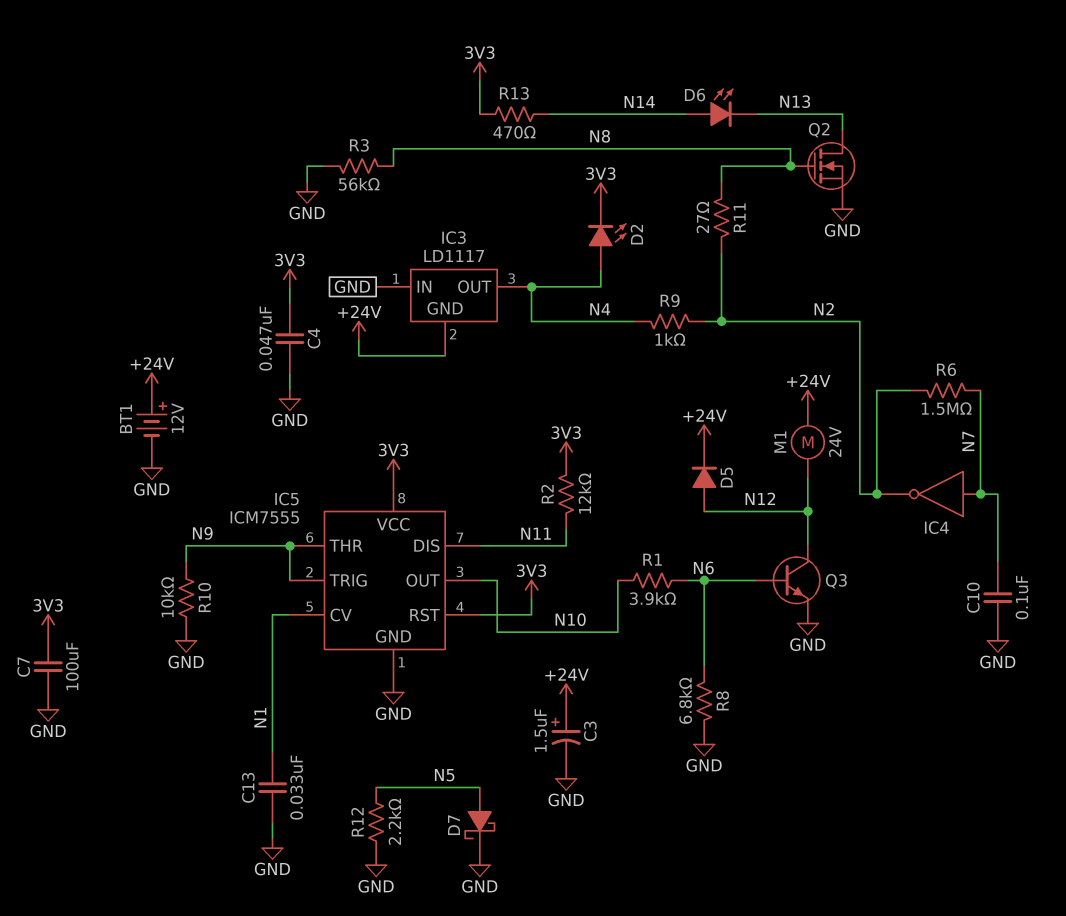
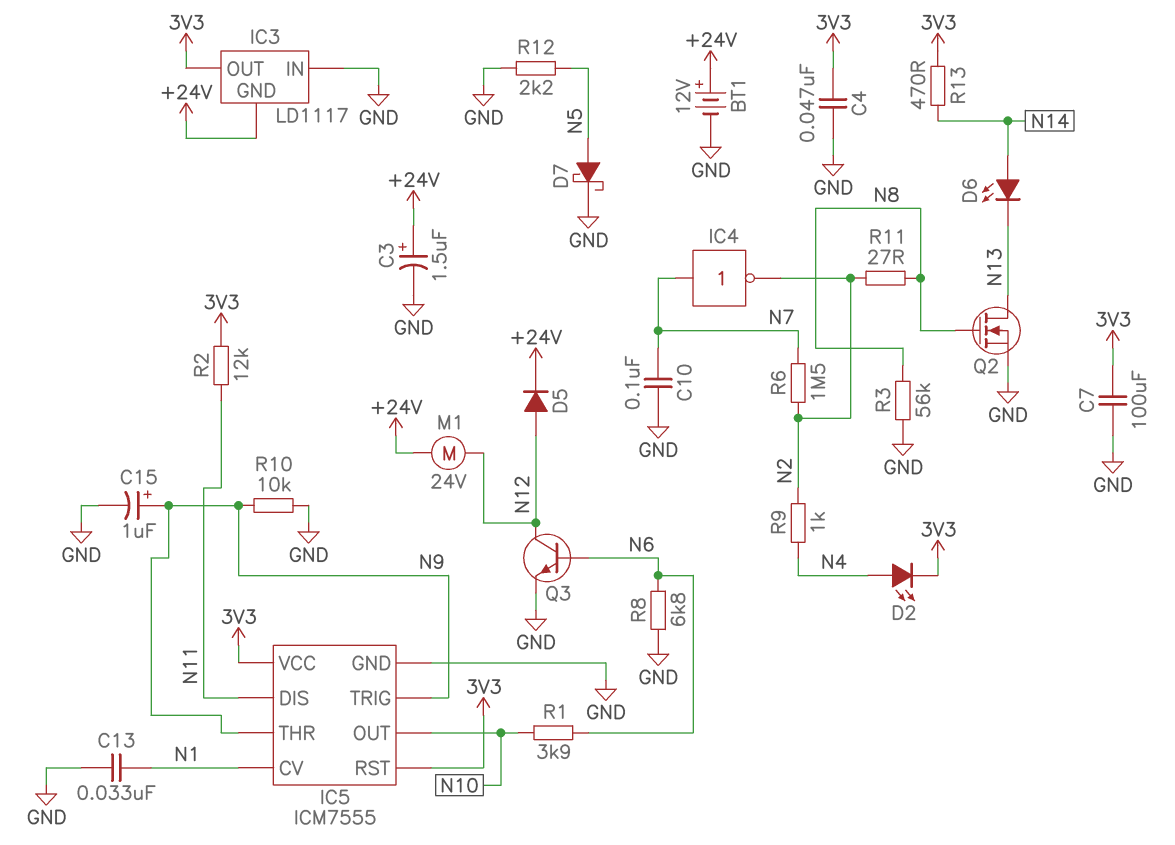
C15: none -> 1uF (plus N9, minus GND)
IC3 pin OUT: N4 -> 3V3

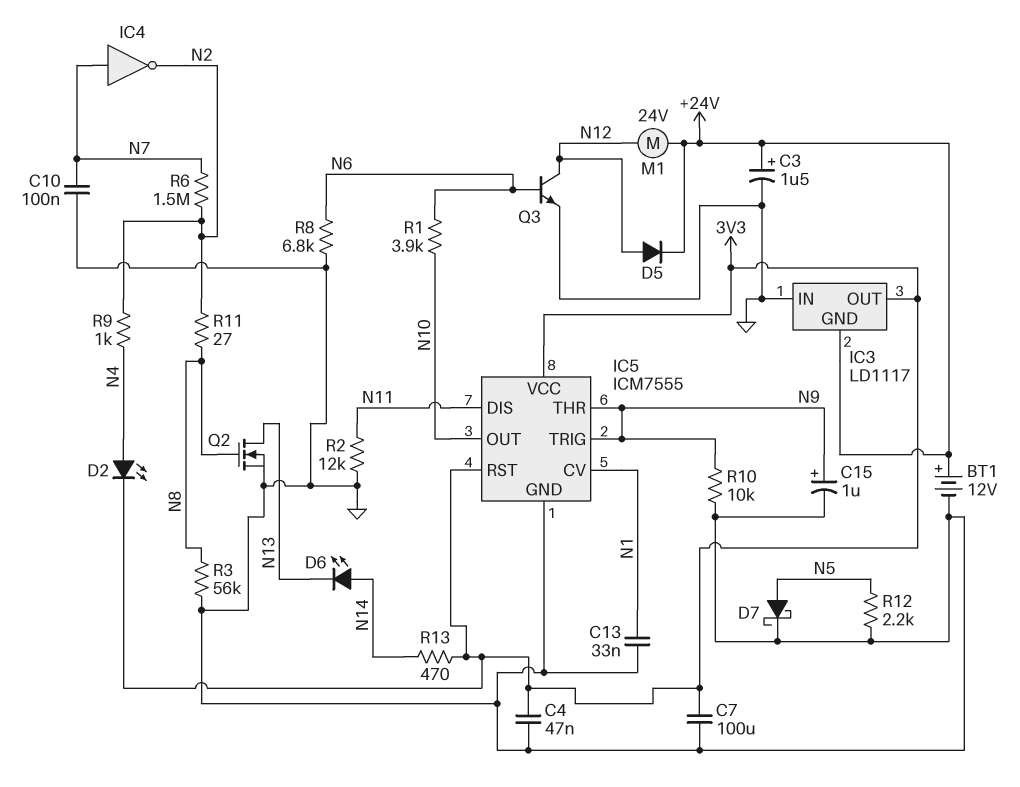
R2: 12k (3V3, N11) -> 12k (GND, N11)

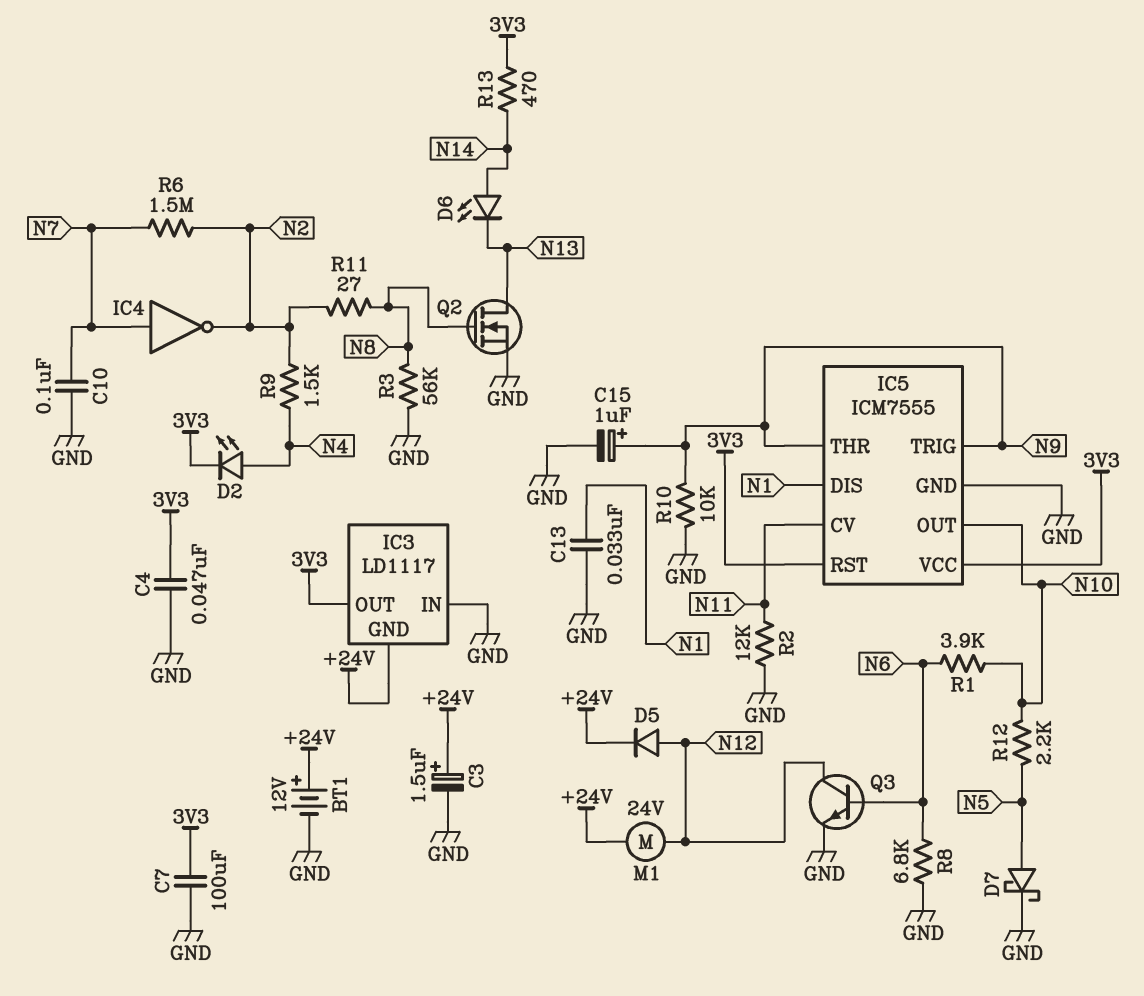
IC5 pin CV: N1 -> N11
IC5 pin DIS: N11 -> N1
R9: 1k (N2, N4) -> 1.5k (N2, N4)
R12: 2.2k (GND, N5) -> 2.2k (N5, N10)

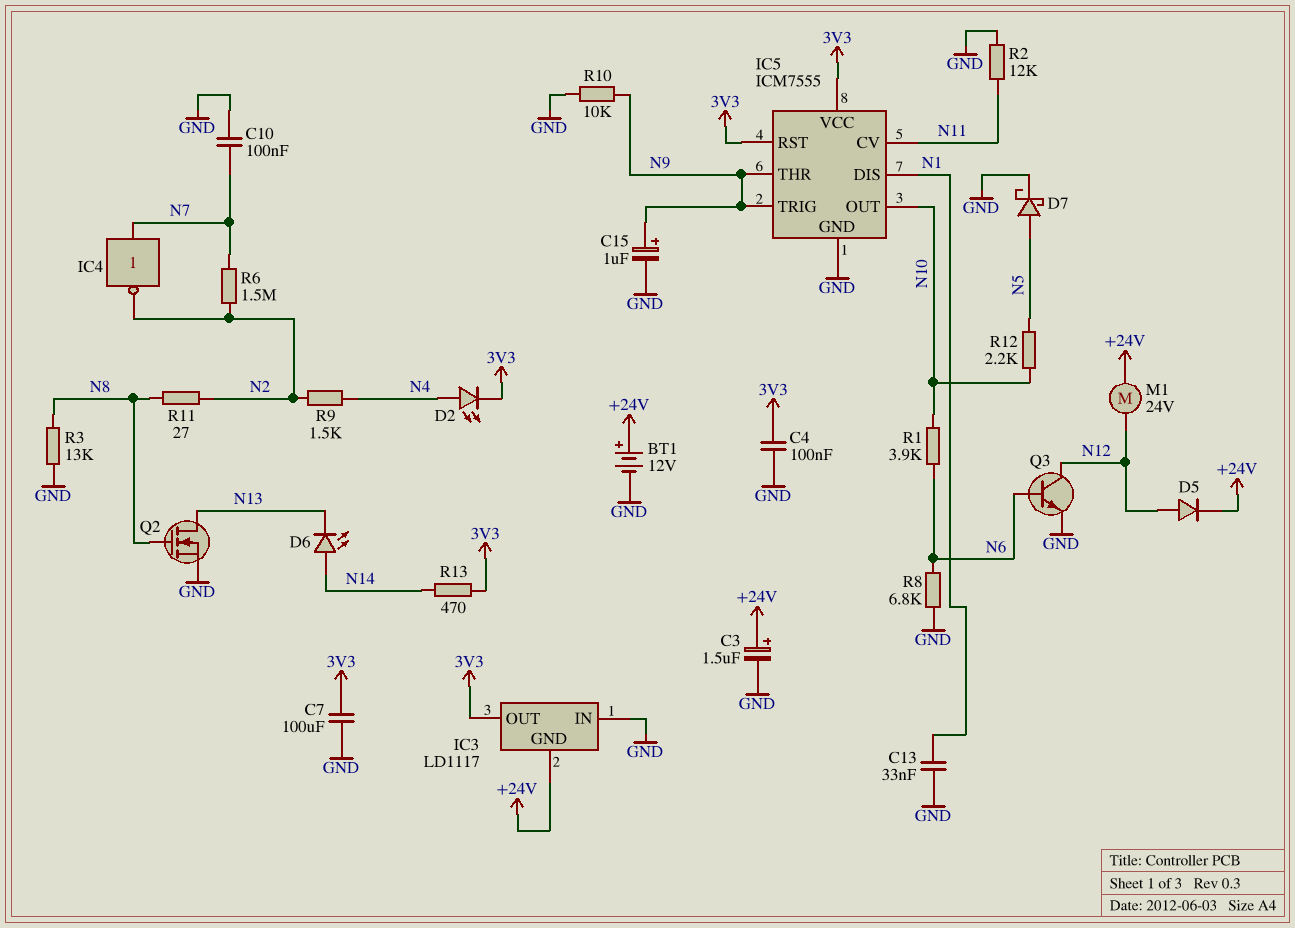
C4: 47nF (3V3, GND) -> 100nF (3V3, GND)
R3: 56k (GND, N8) -> 13k (GND, N8)

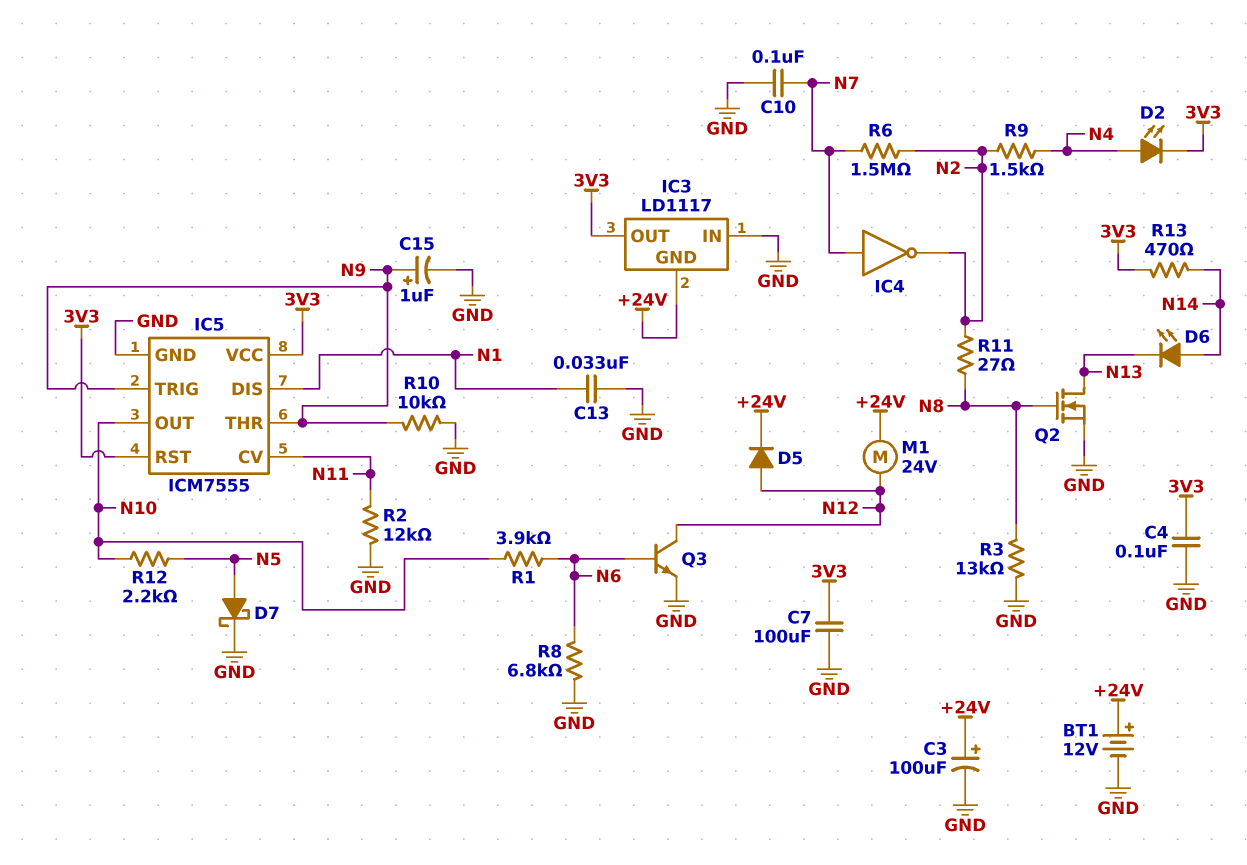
C3: 1.5uF (plus +24V, minus GND) -> 100uF (plus +24V, minus GND)

